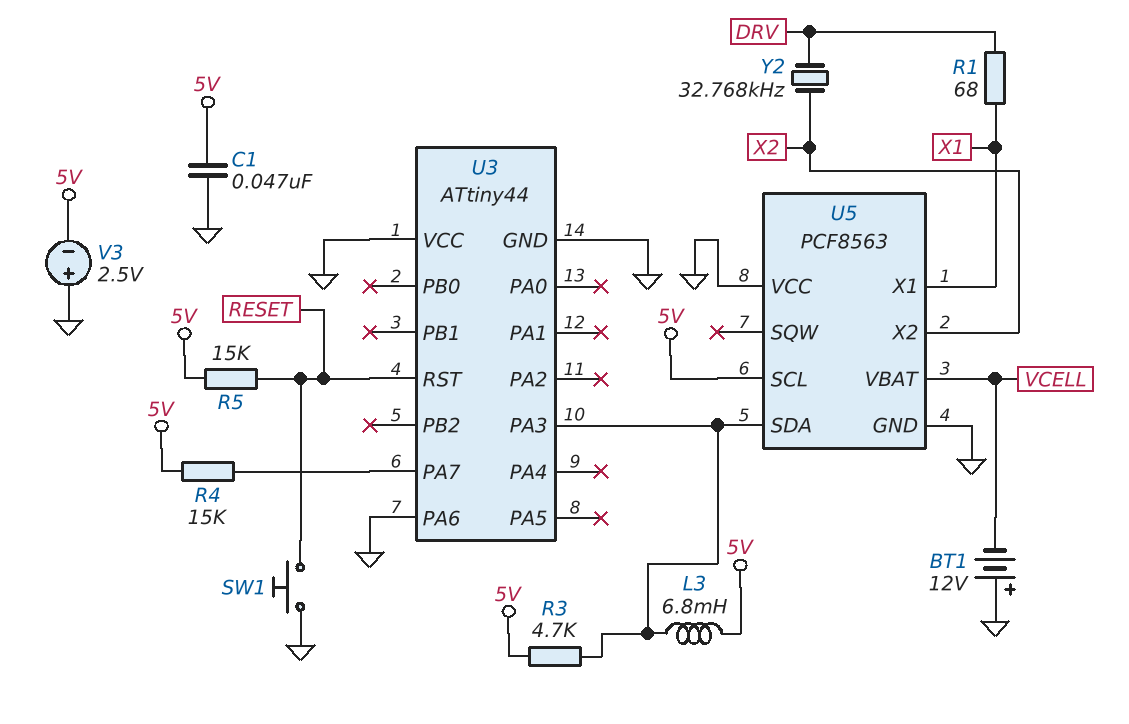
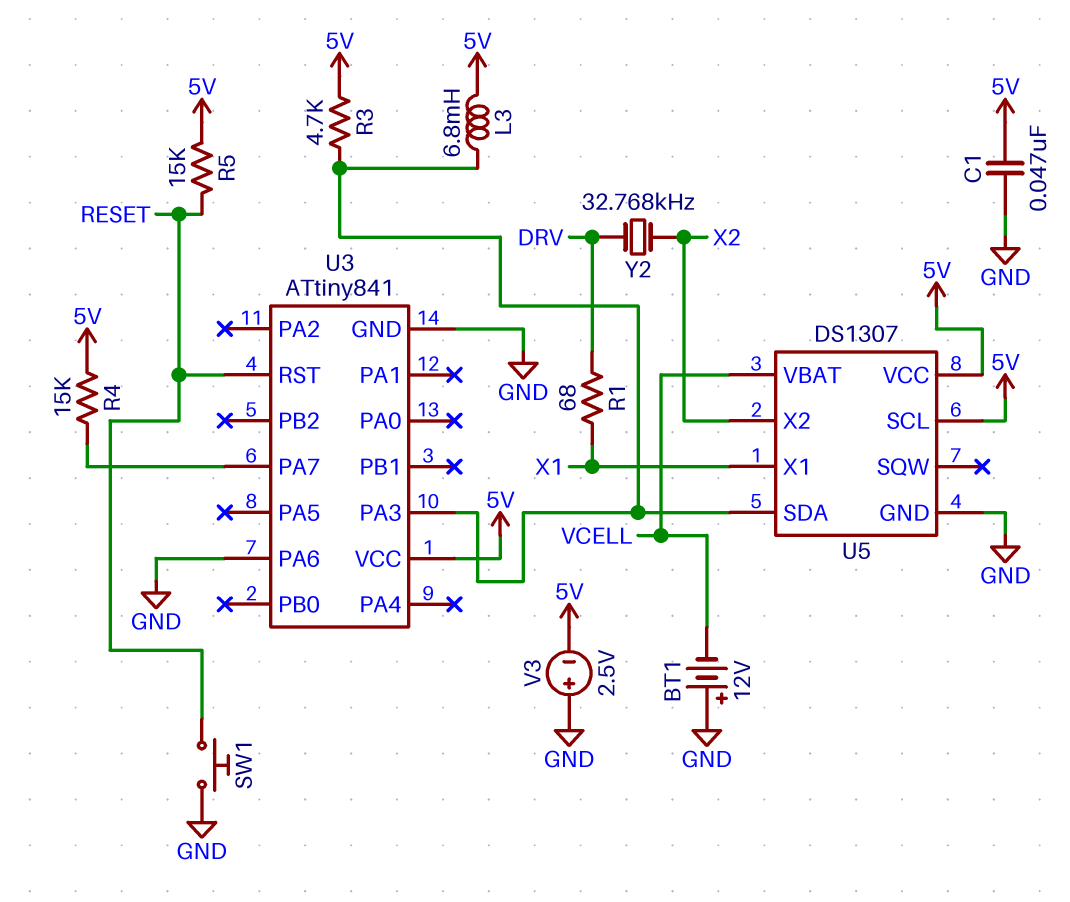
U3: ATtiny44 -> ATtiny841
U3 pin VCC: GND -> 5V
U5: PCF8563 -> DS1307
U5 pin VCC: GND -> 5V

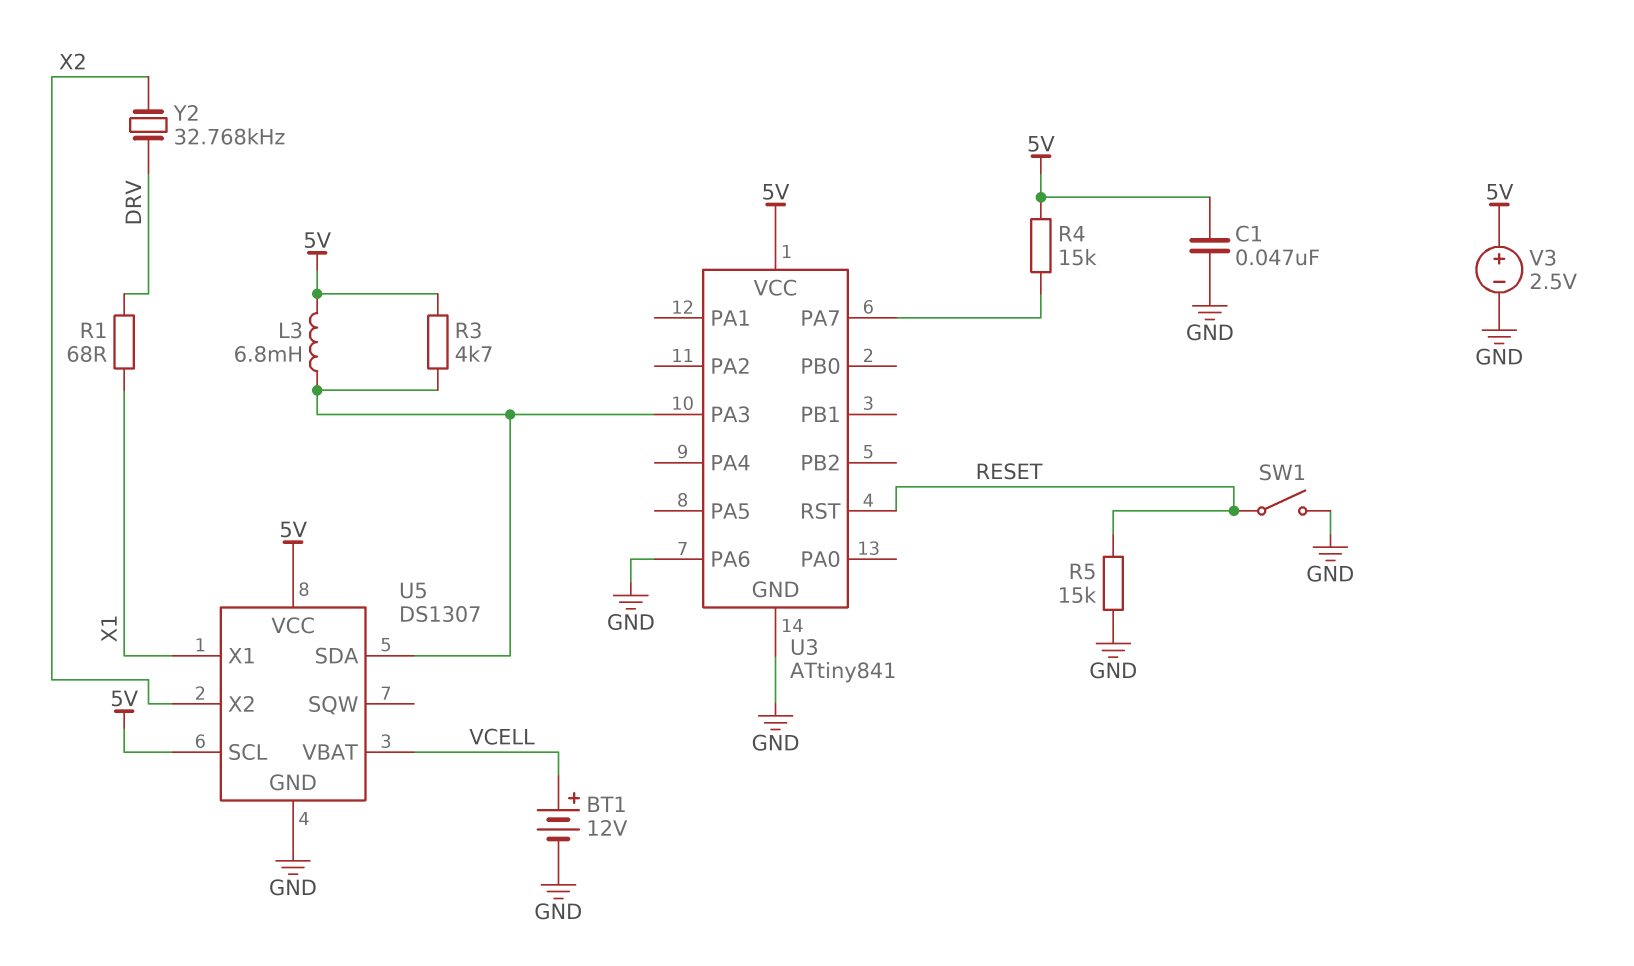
BT1: 12V (plus GND, minus VCELL) -> 12V (plus VCELL, minus GND)
R5: 15k (5V, RESET) -> 15k (GND, RESET)
SW1: button (GND, RESET) -> switch (GND, RESET)
V3: 2.5V (plus GND, minus 5V) -> 2.5V (plus 5V, minus GND)

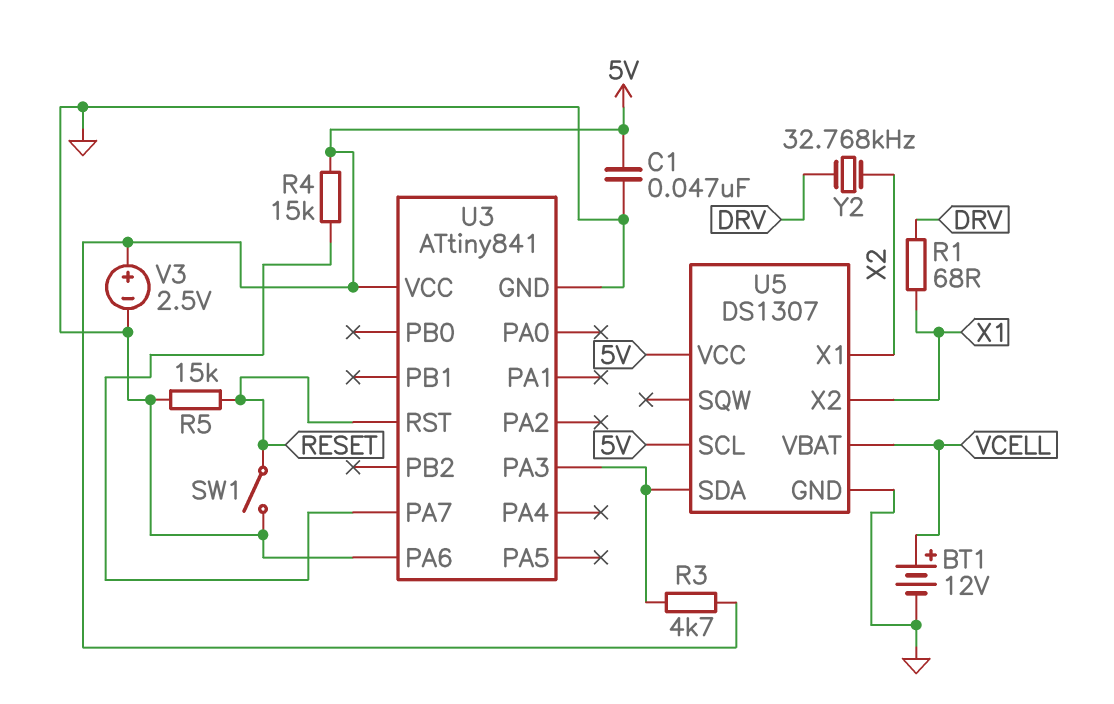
L3: 6.8mH (5V, U3/PA3) -> none
U5 pin X1: X1 -> X2
U5 pin X2: X2 -> X1

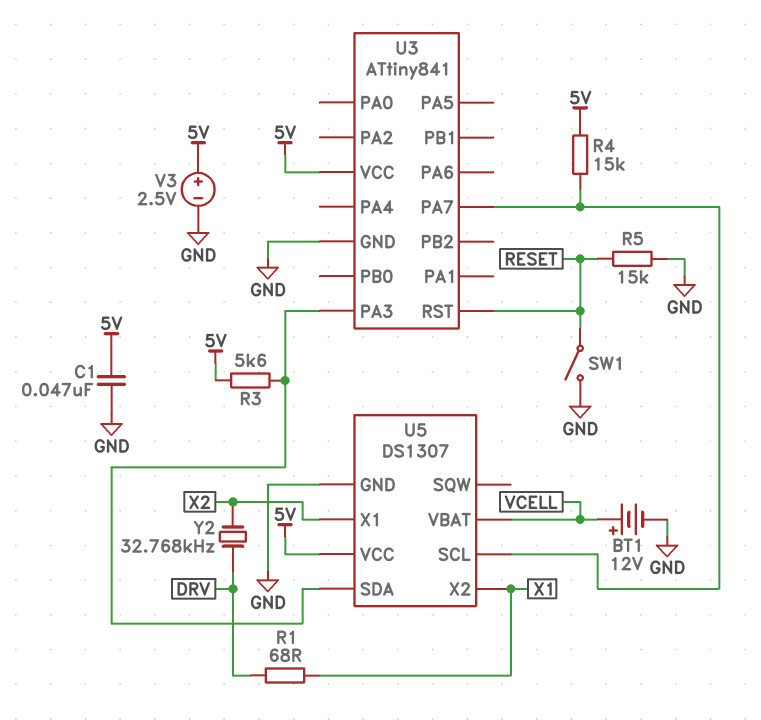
R3: 4.7k (5V, U3/PA3) -> 5.6k (5V, U3/PA3)
U3 pin PA6: GND -> none
U5 pin SCL: 5V -> U3/PA7

